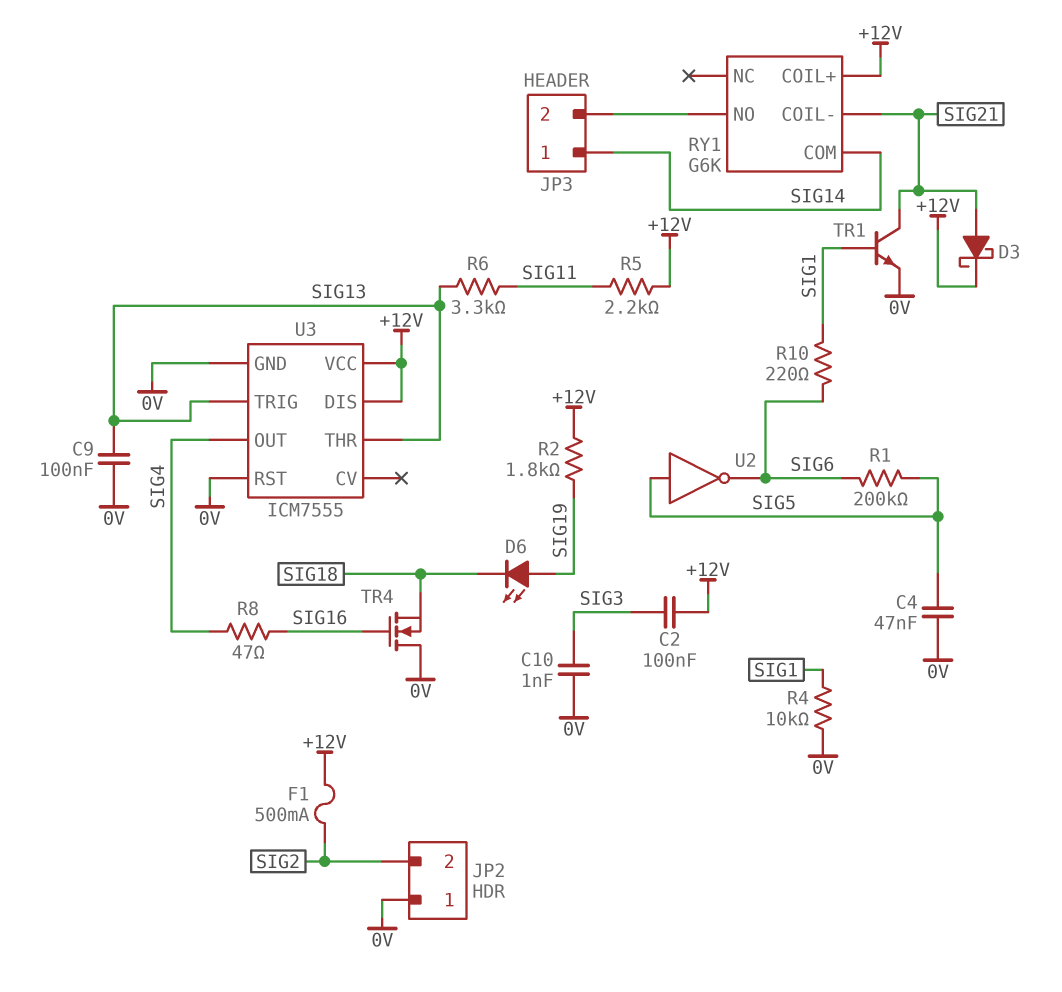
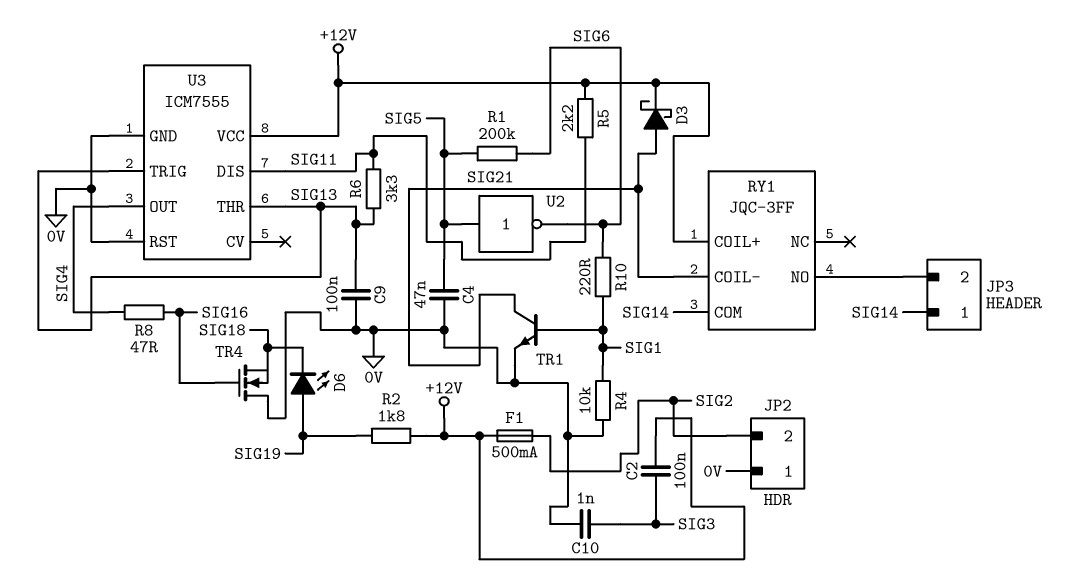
RY1: G6K -> JQC-3FF
U3 pin DIS: +12V -> SIG11

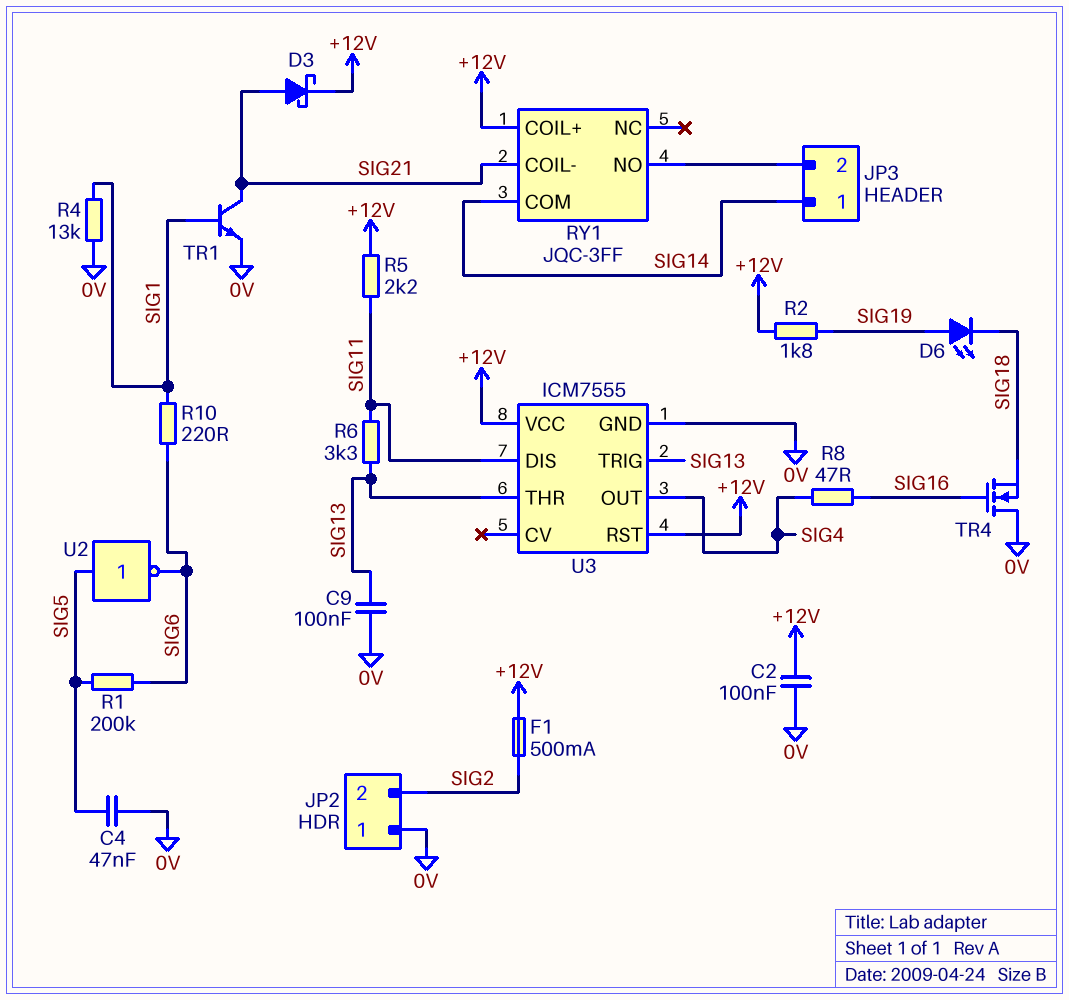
C2: 100nF (+12V, SIG3) -> 100nF (+12V, 0V)
C10: 1nF (0V, SIG3) -> none
R4: 10k (0V, SIG1) -> 13k (0V, SIG1)
U3 pin RST: 0V -> +12V

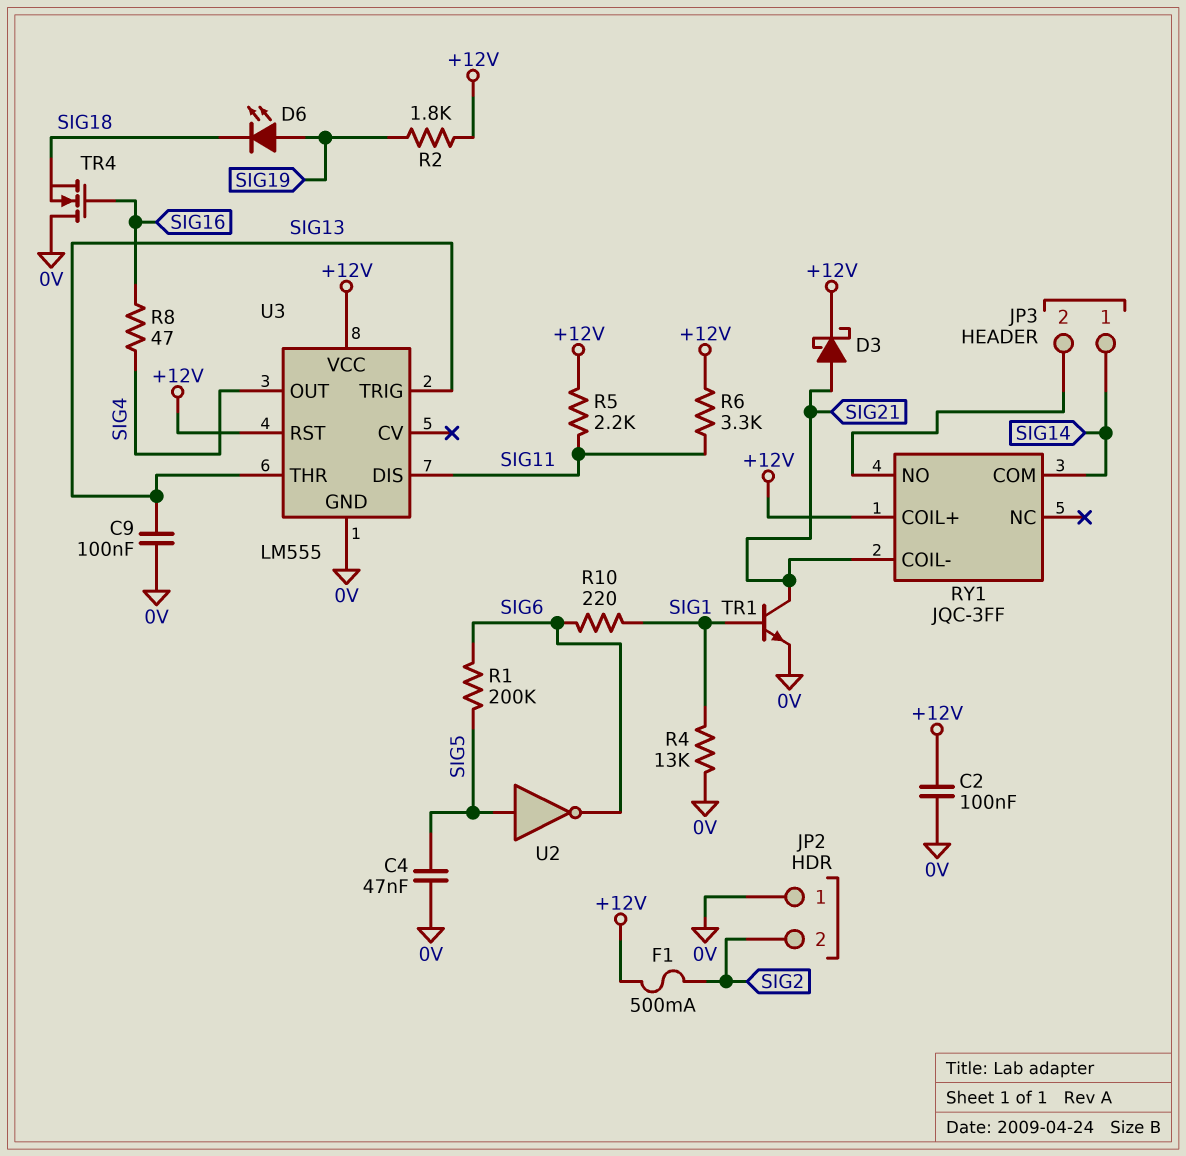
R6: 3.3k (SIG11, SIG13) -> 3.3k (+12V, SIG11)
U3: ICM7555 -> LM555

